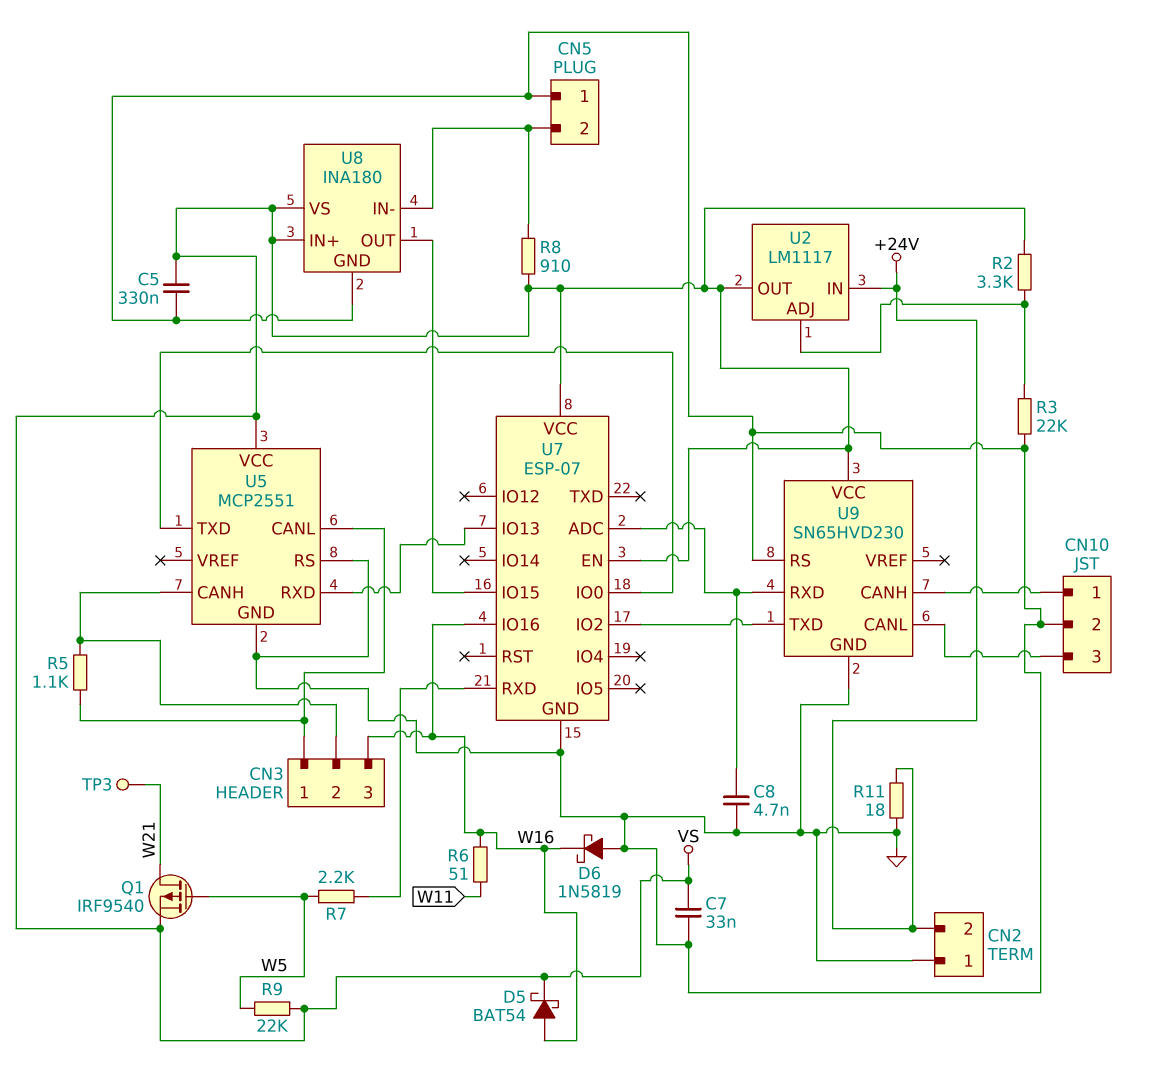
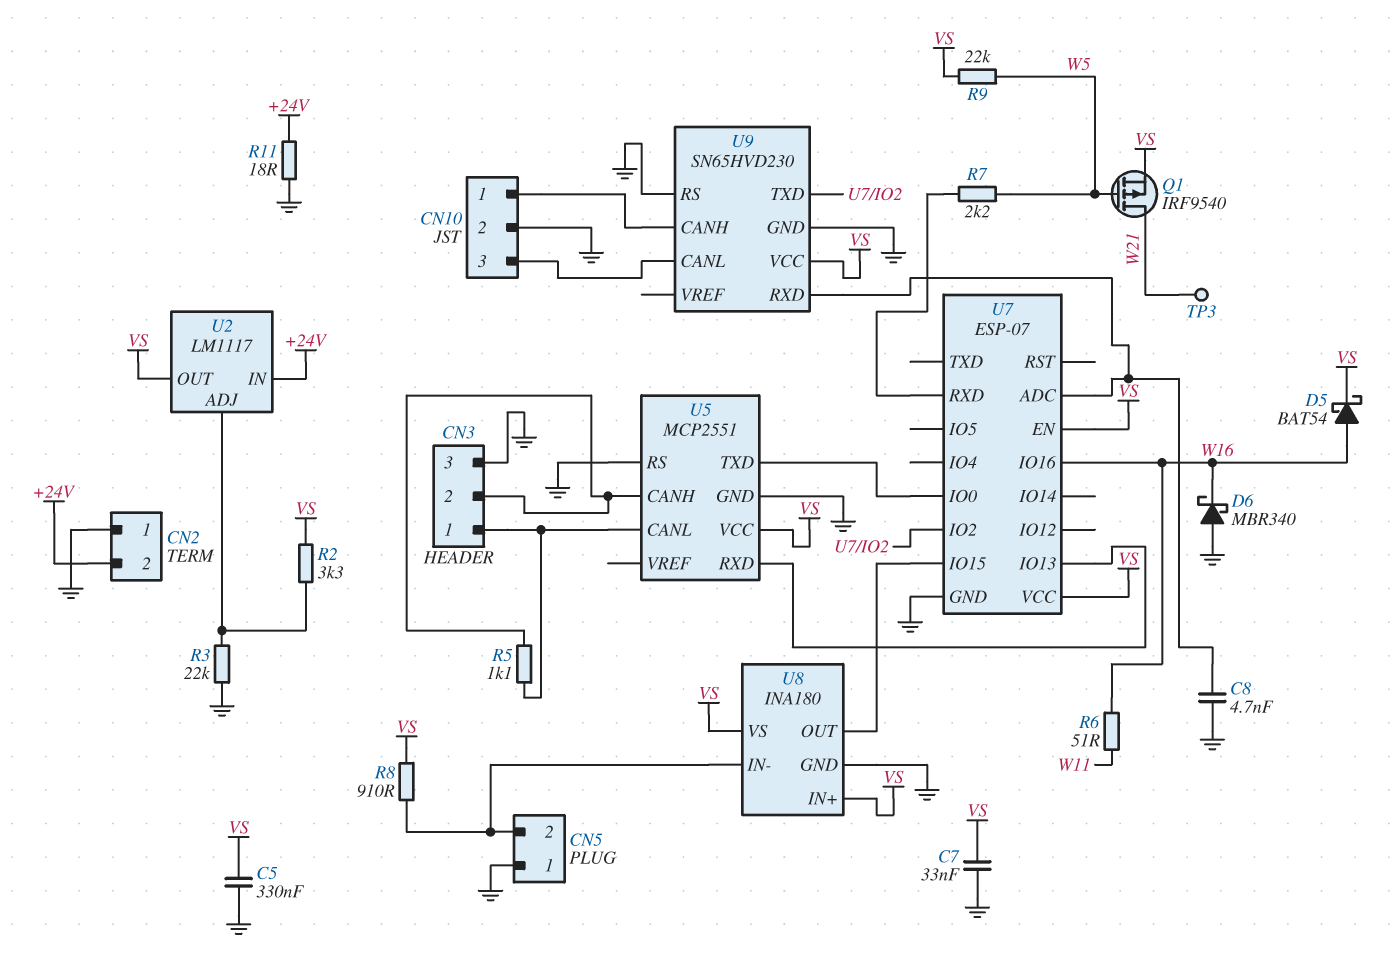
CN3 pin 3: W16 -> GND
D6: schottky 1N5819 (A GND, K W16) -> schottky MBR340 (A GND, K W16)

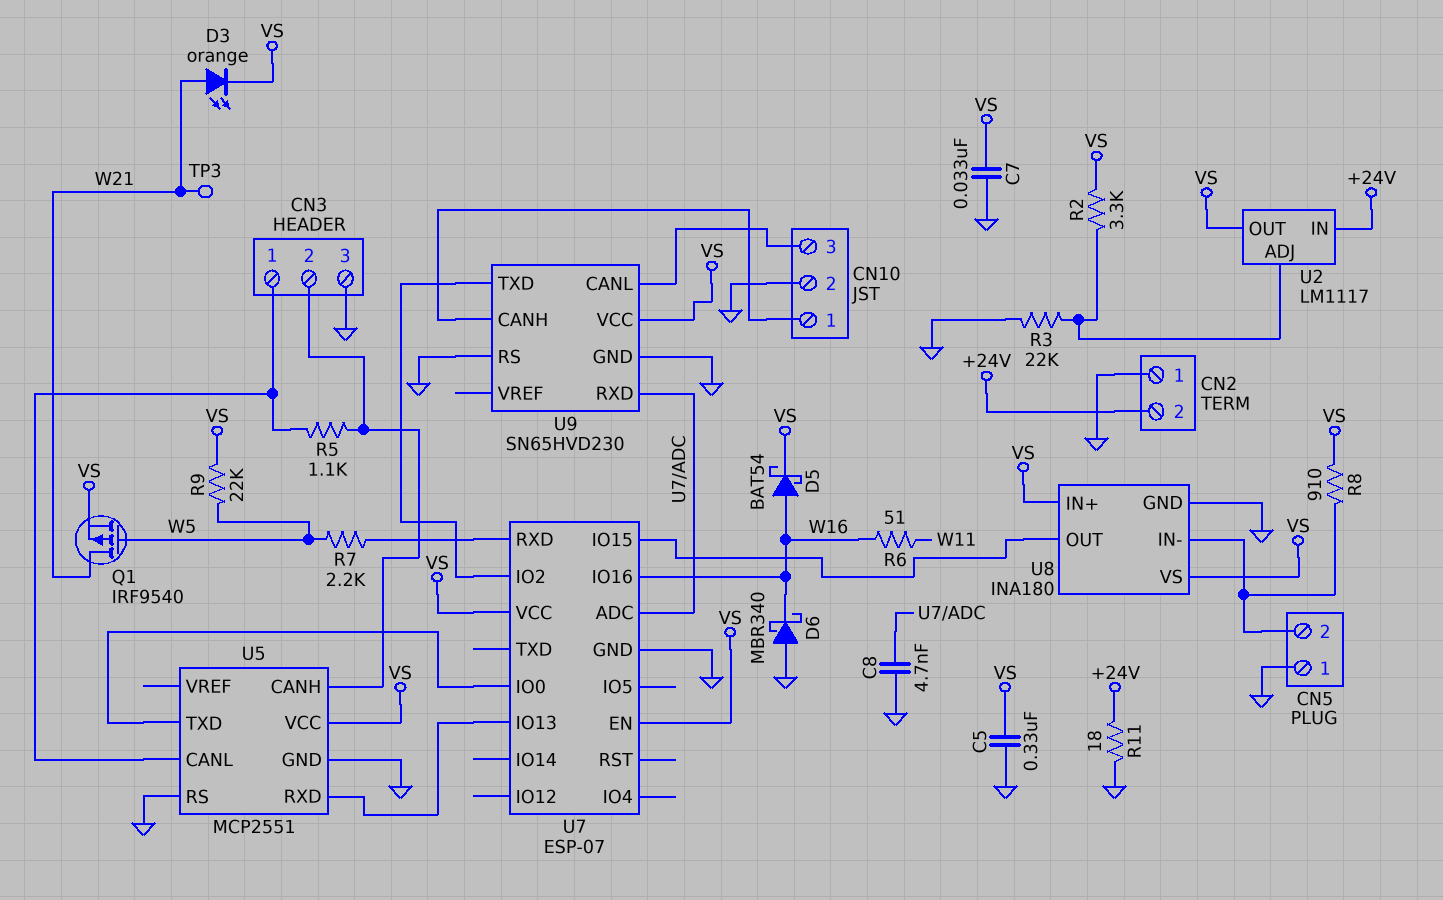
D3: none -> LED orange (A W21, K VS)

